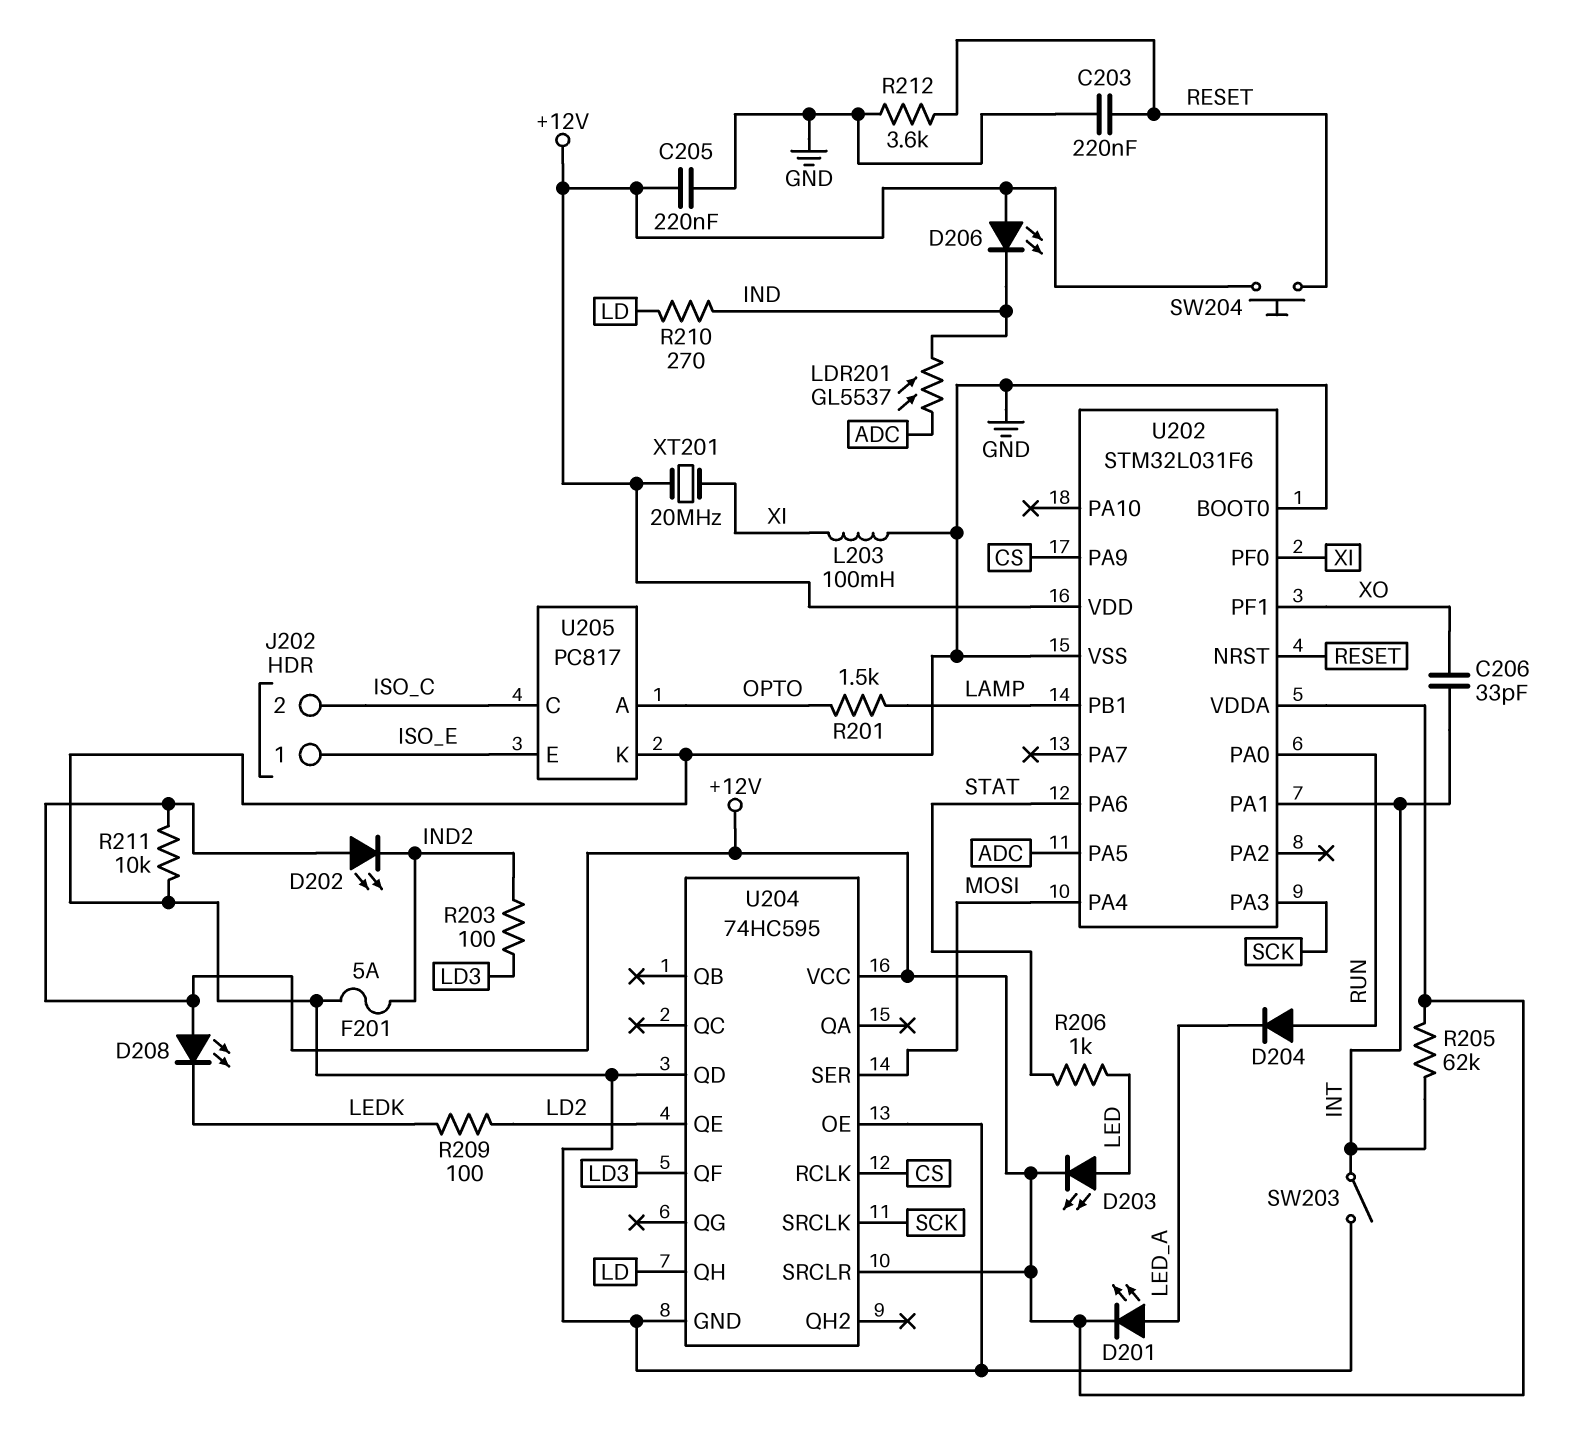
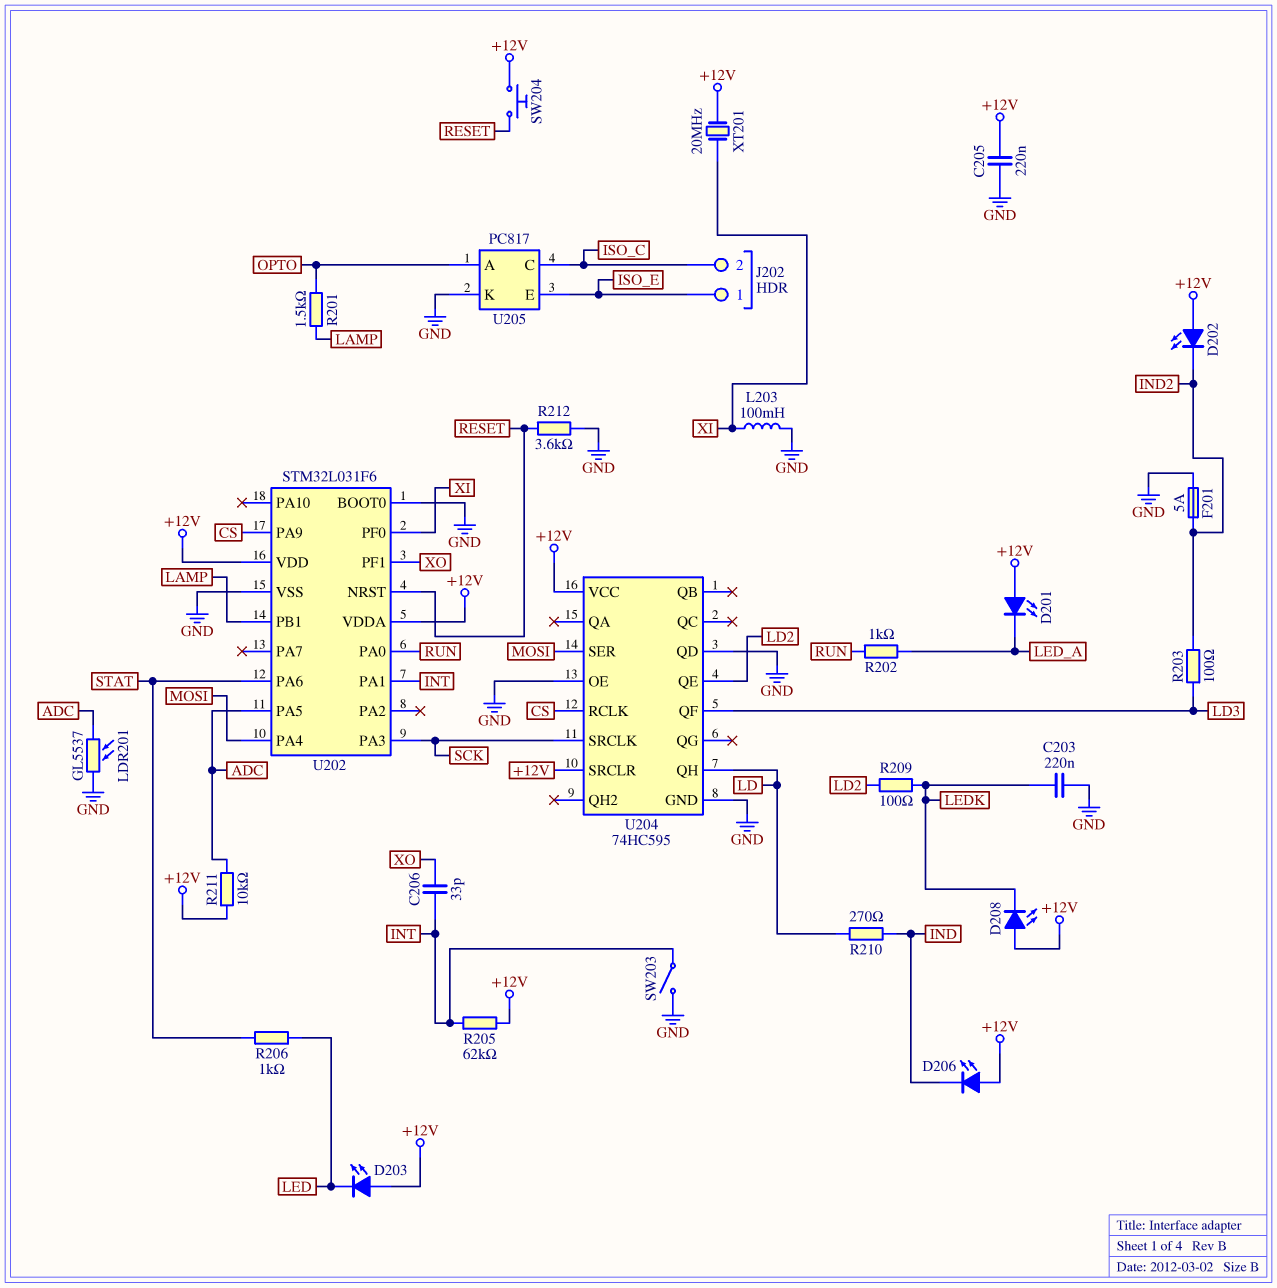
C203: 220nF (GND, RESET) -> 220nF (GND, LEDK)
D201: LED (A LED_A, K +12V) -> LED (A +12V, K LED_A)
D203: LED (A LED, K +12V) -> LED (A +12V, K LED)
D204: diode (A RUN, K LED_A) -> none
LDR201: GL5537 (ADC, IND) -> GL5537 (ADC, GND)
R202: none -> 1k (LED_A, RUN)
R211: 10k (+12V, GND) -> 10k (+12V, ADC)

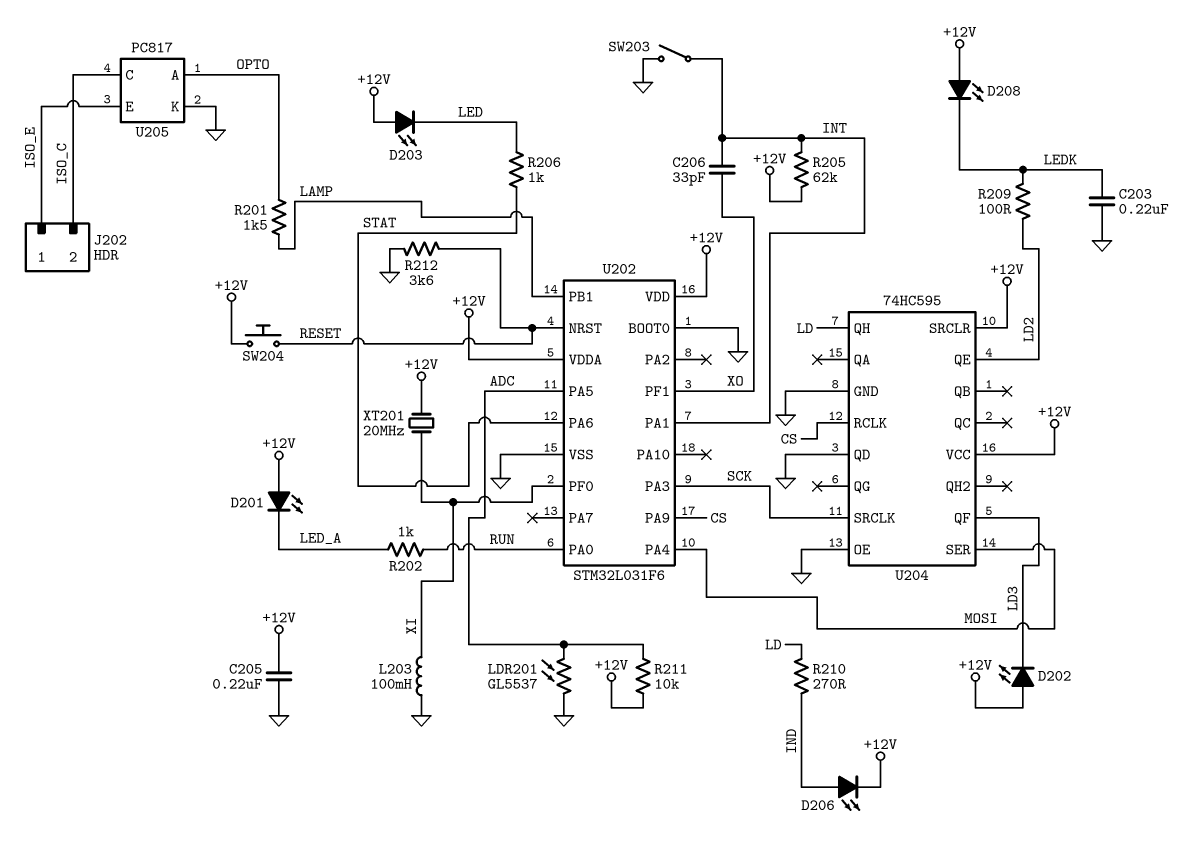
D202: LED (A +12V, K IND2) -> LED (A +12V, K LD3)
D206: LED (A +12V, K IND) -> LED (A IND, K +12V)
F201: 5A (GND, IND2) -> none
R203: 100 (IND2, LD3) -> none

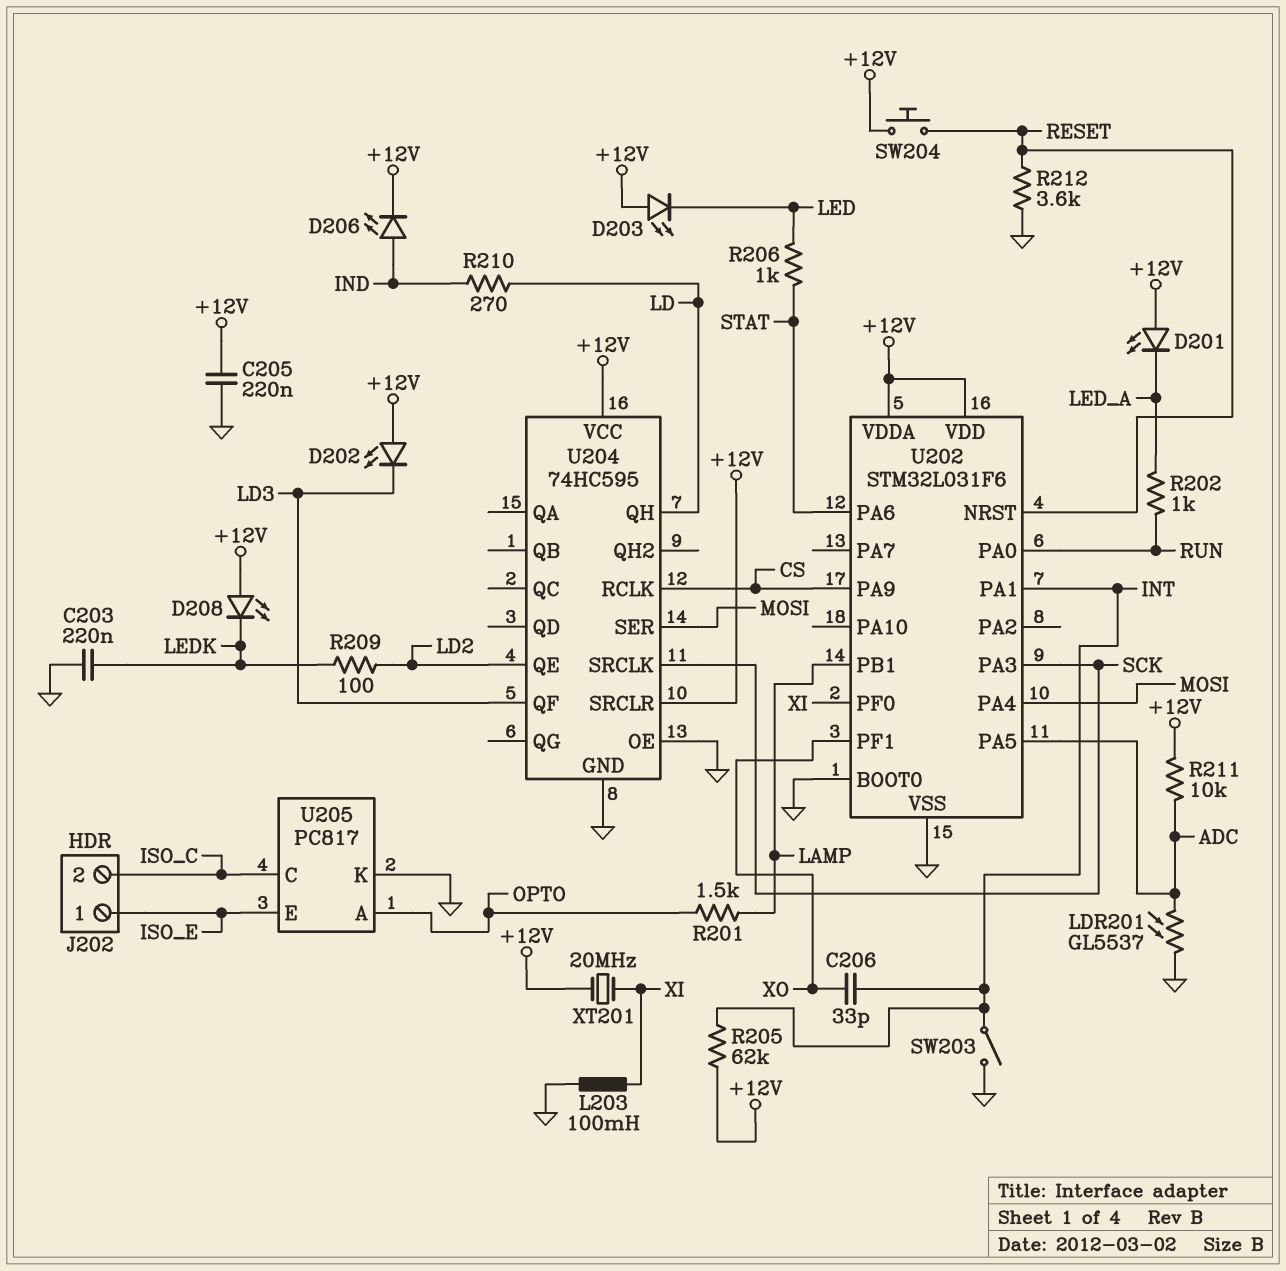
U204 pin QD: GND -> none

